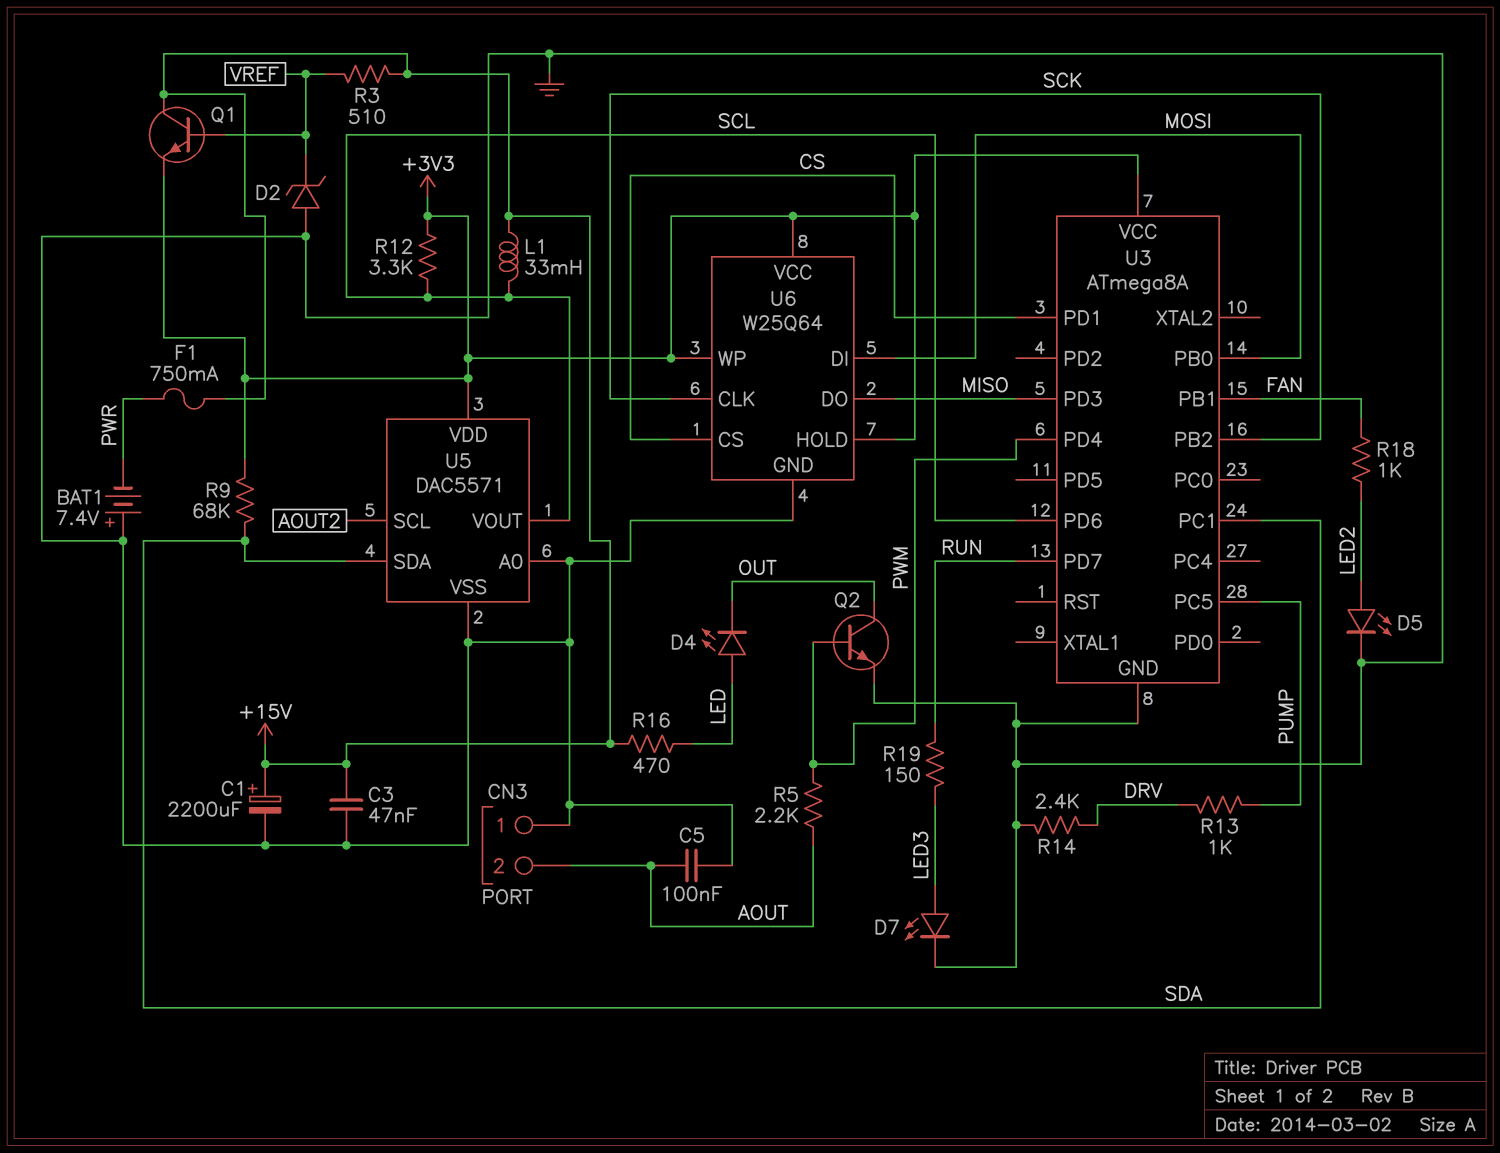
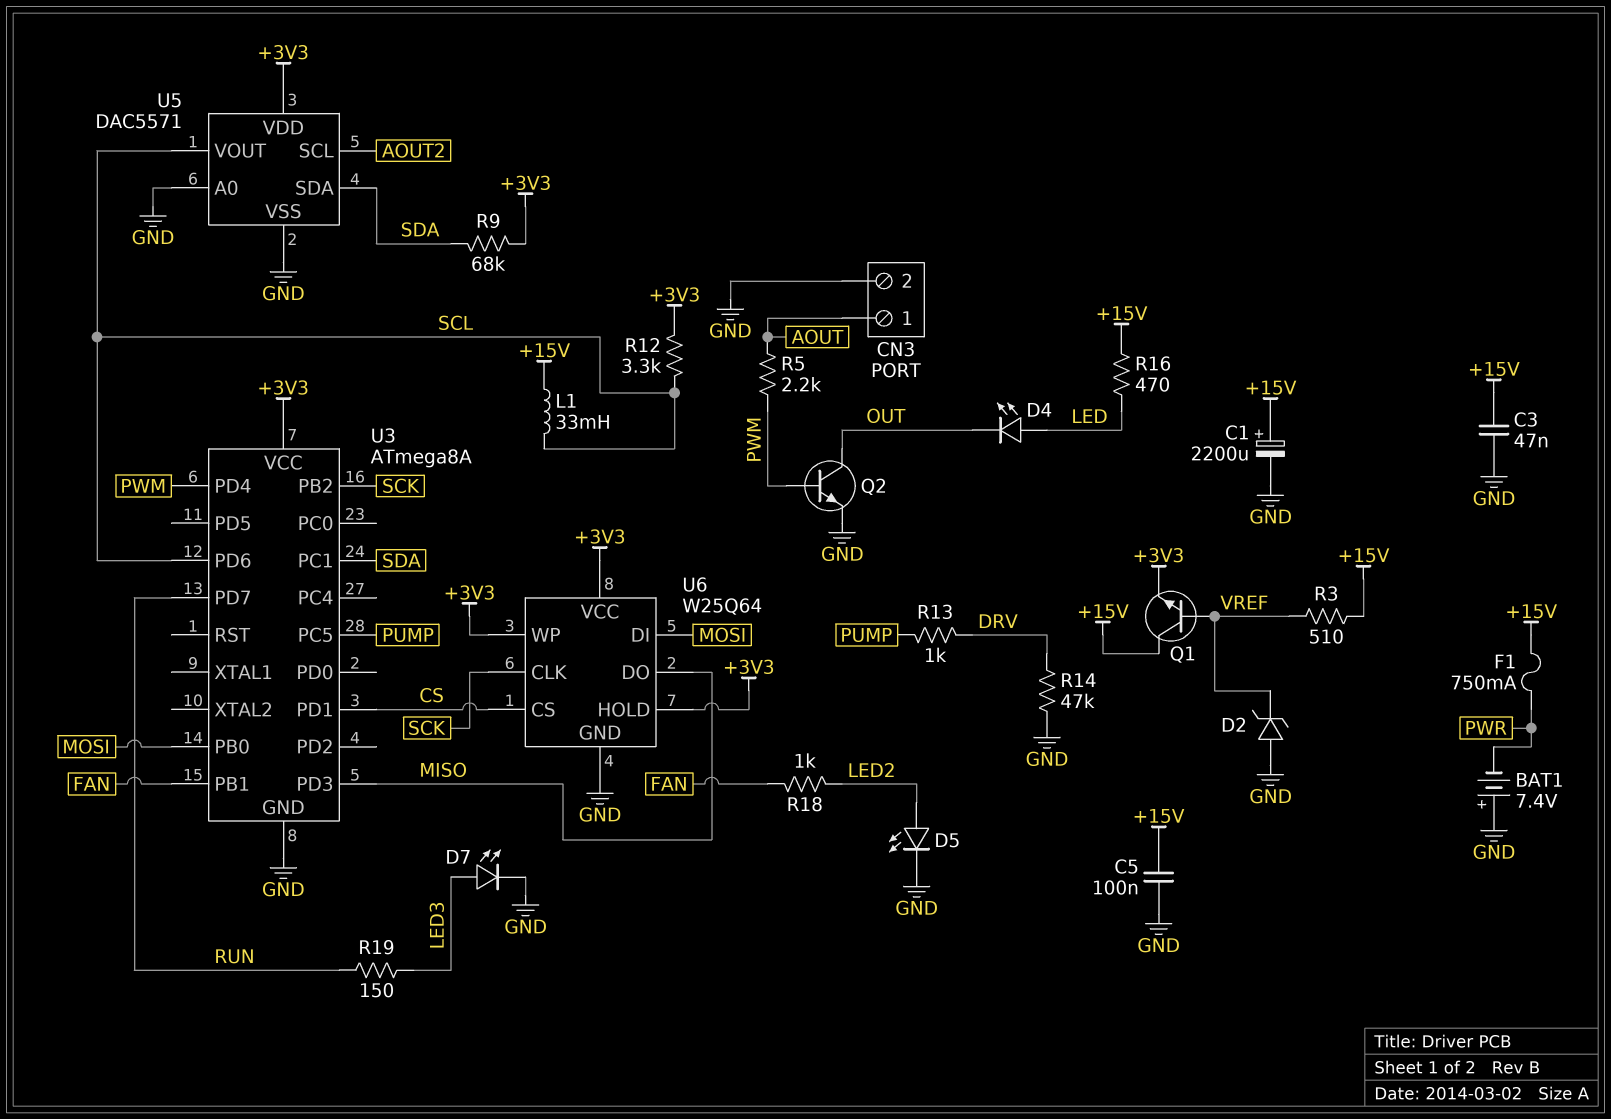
C5: 100nF (AOUT, GND) -> 100nF (+15V, GND)
CN3 pin 1: GND -> AOUT
CN3 pin 2: AOUT -> GND
R14: 2.4k (DRV, GND) -> 47k (DRV, GND)

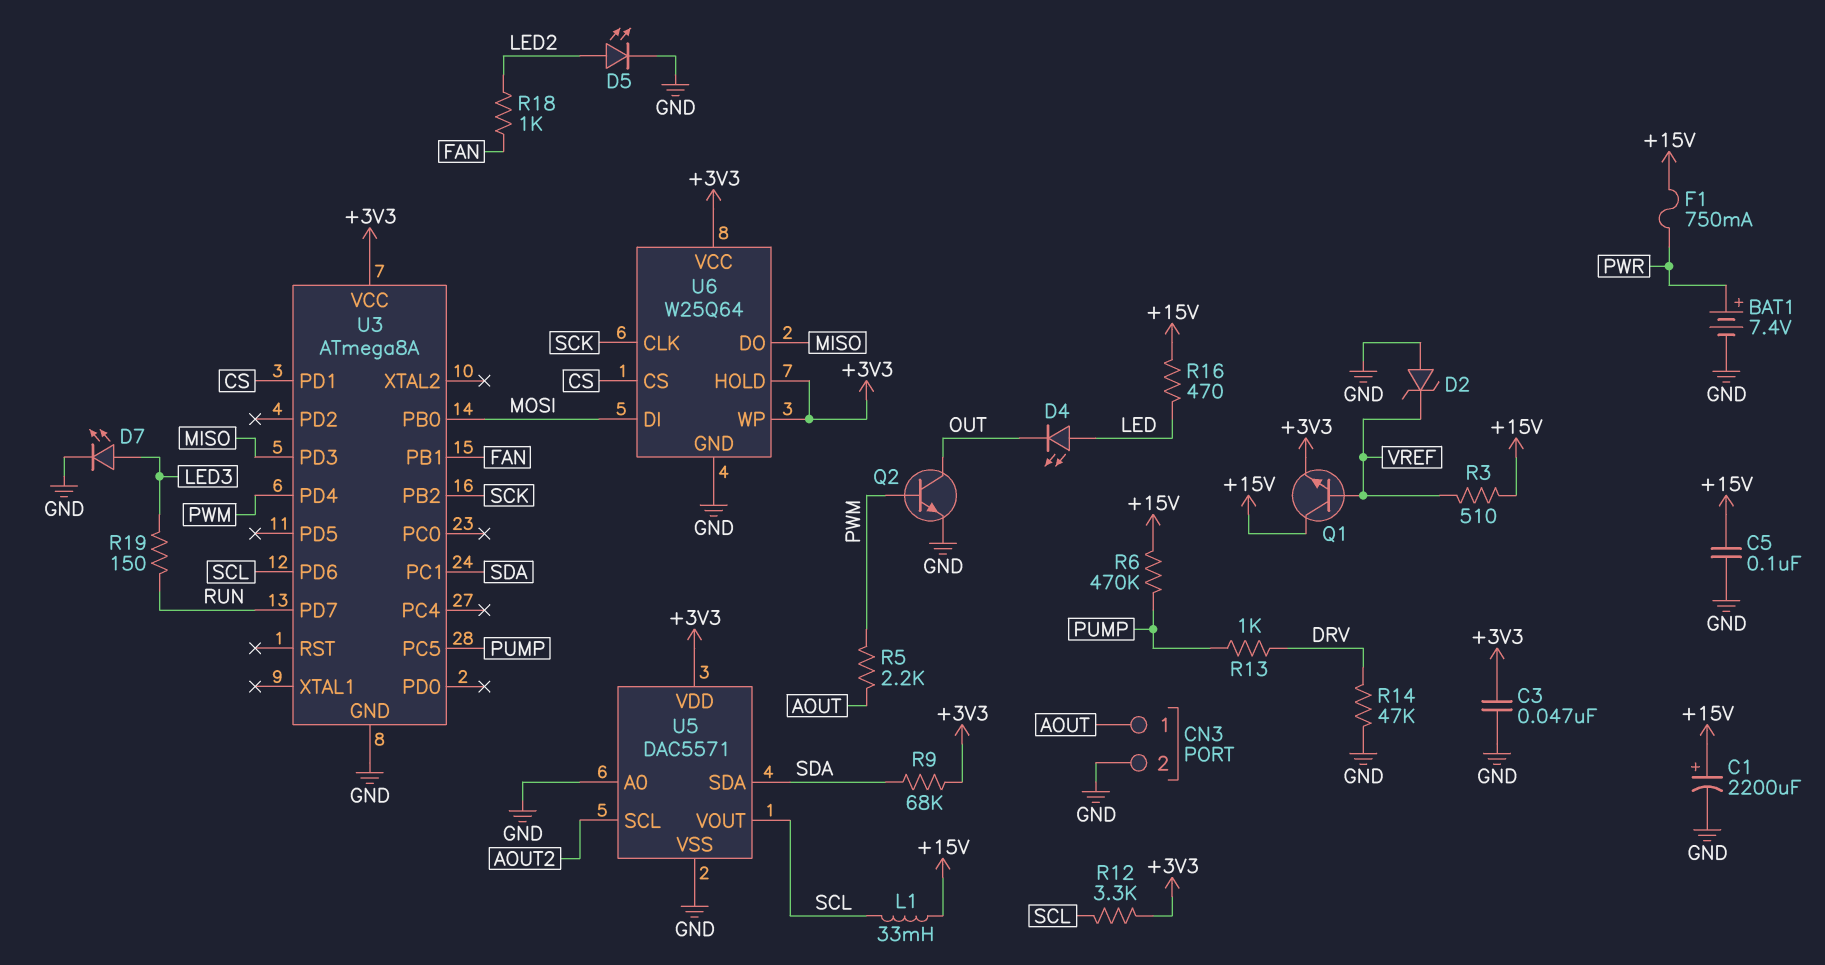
BAT1: 7.4V (plus GND, minus PWR) -> 7.4V (plus PWR, minus GND)
C3: 47nF (+15V, GND) -> 47nF (+3V3, GND)
R6: none -> 470k (+15V, PUMP)

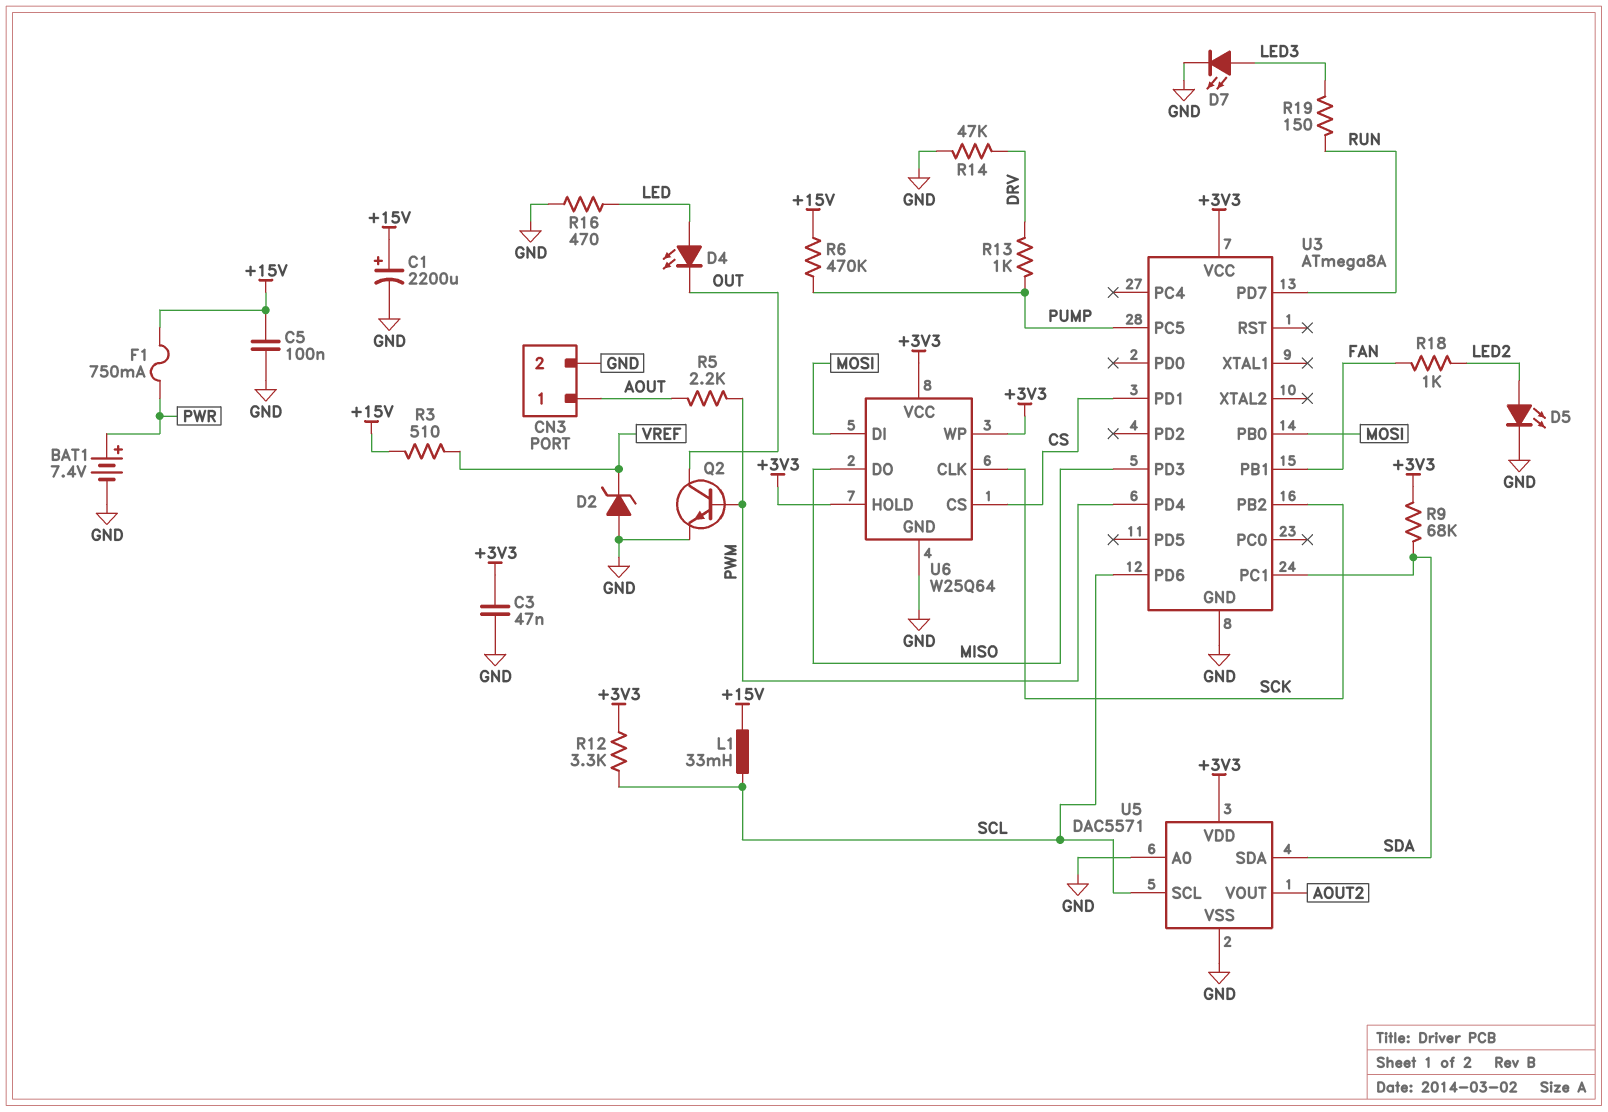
Q1: NPN (B VREF, C +15V, E +3V3) -> none
R16: 470 (+15V, LED) -> 470 (GND, LED)
U5 pin SCL: AOUT2 -> SCL
U5 pin VOUT: SCL -> AOUT2

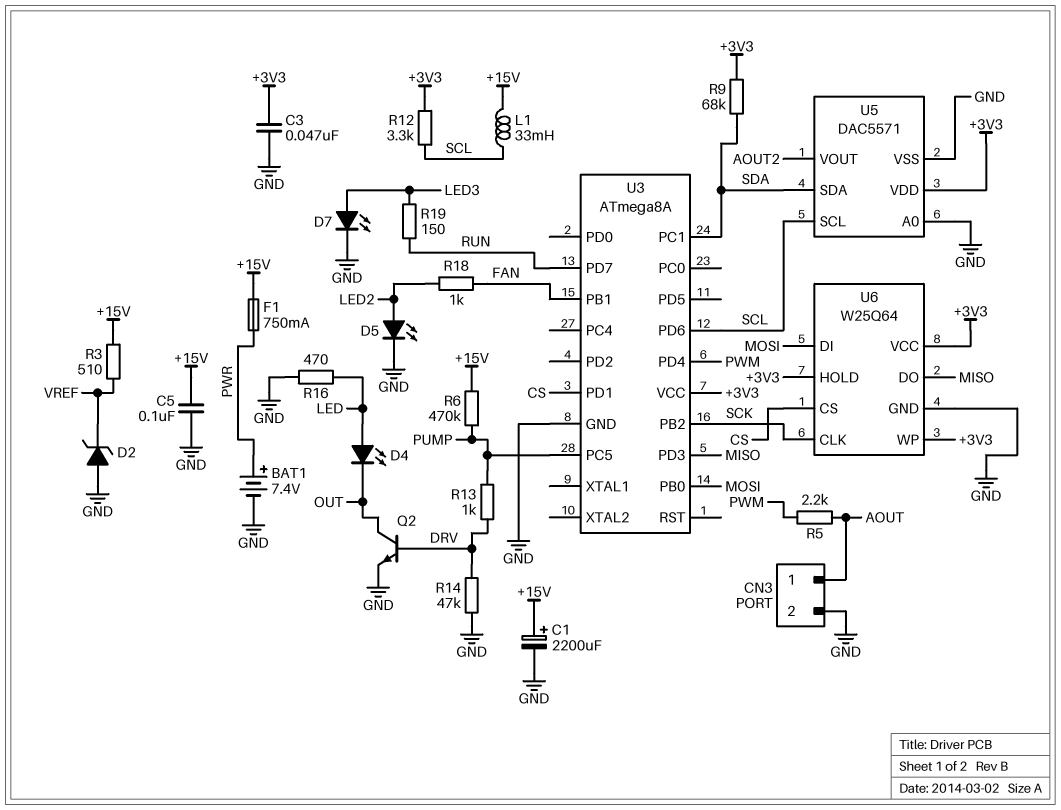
Q2: NPN (B PWM, C OUT, E GND) -> NPN (B DRV, C OUT, E GND)

